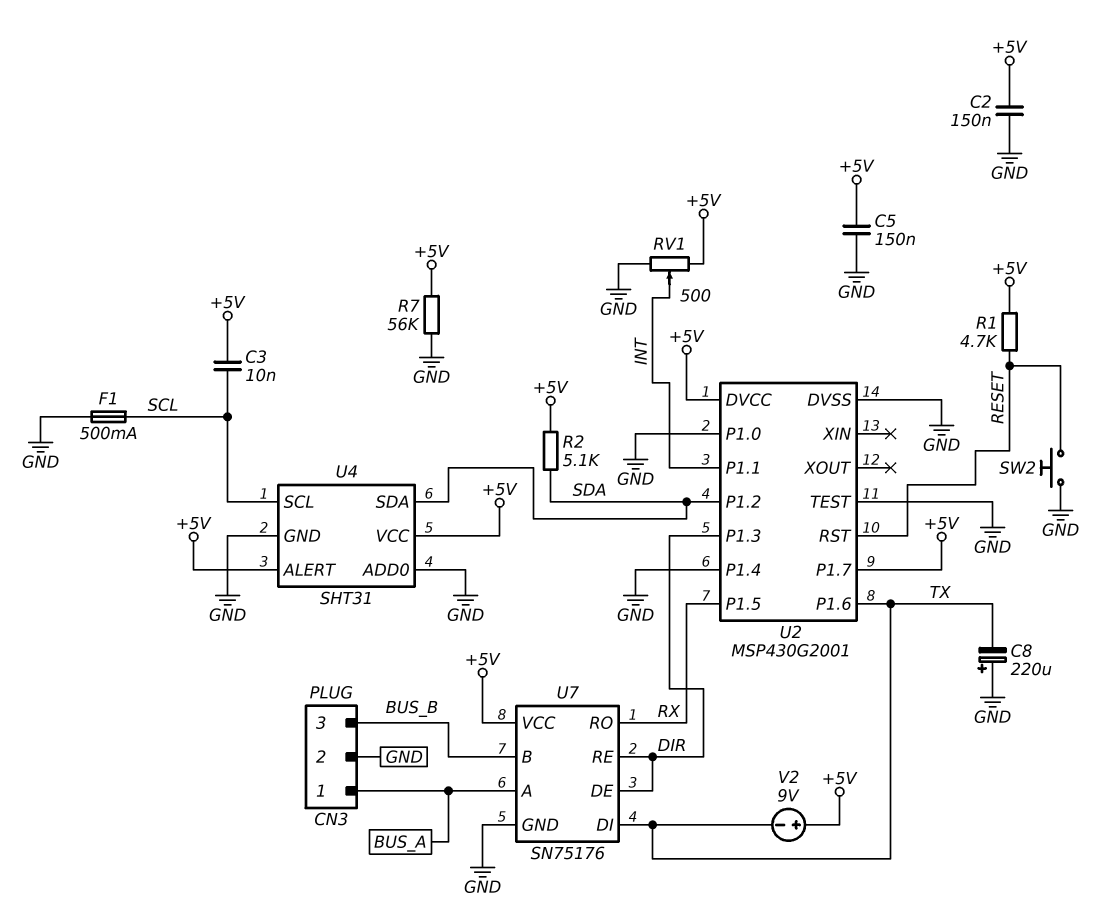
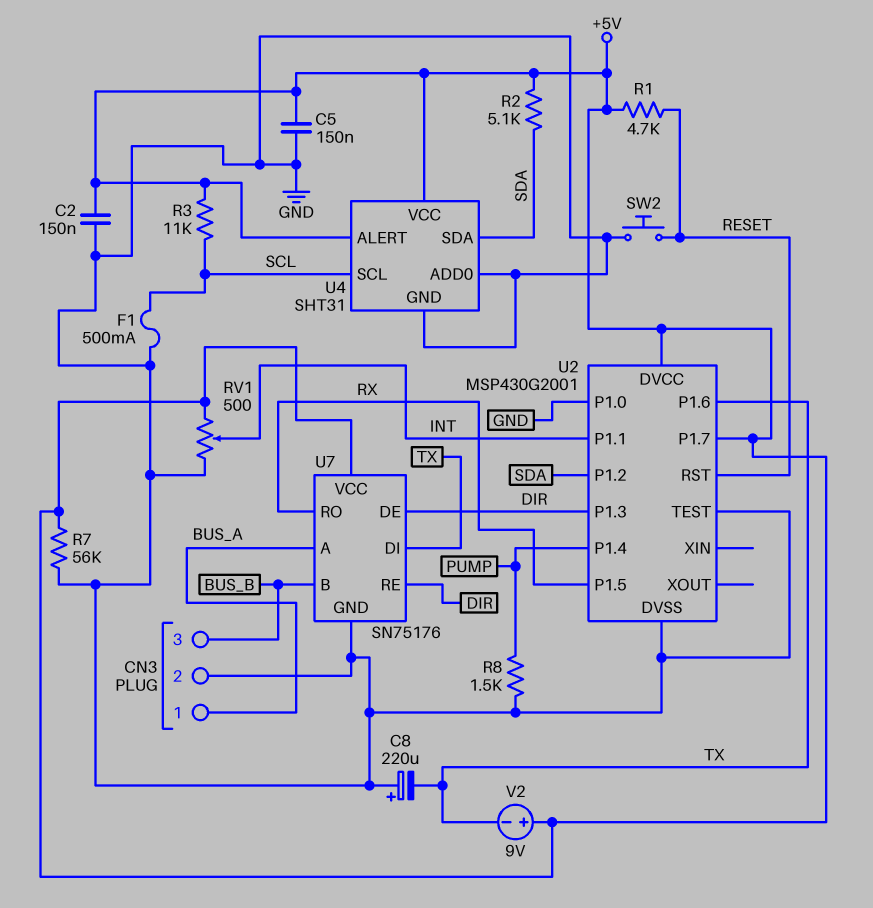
C3: 10nF (+5V, SCL) -> none
R3: none -> 11k (+5V, SCL)
R8: none -> 1.5k (GND, PUMP)
U2 pin P1.4: GND -> PUMP

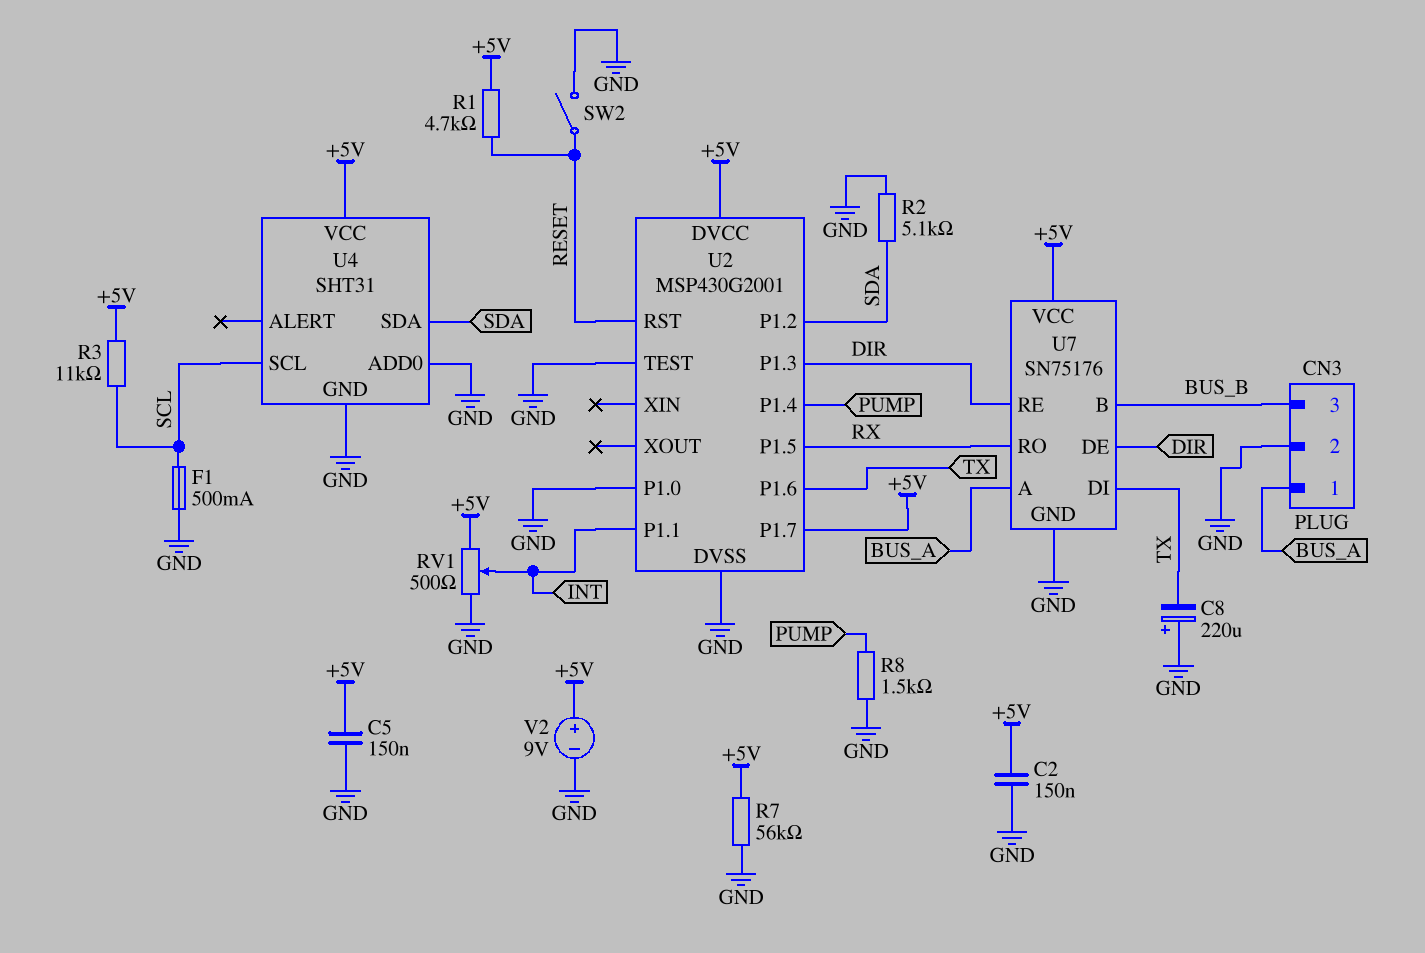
R2: 5.1k (+5V, SDA) -> 5.1k (GND, SDA)
SW2: button (GND, RESET) -> switch (GND, RESET)
U4 pin ALERT: +5V -> none
V2: 9V (plus +5V, minus TX) -> 9V (plus +5V, minus GND)

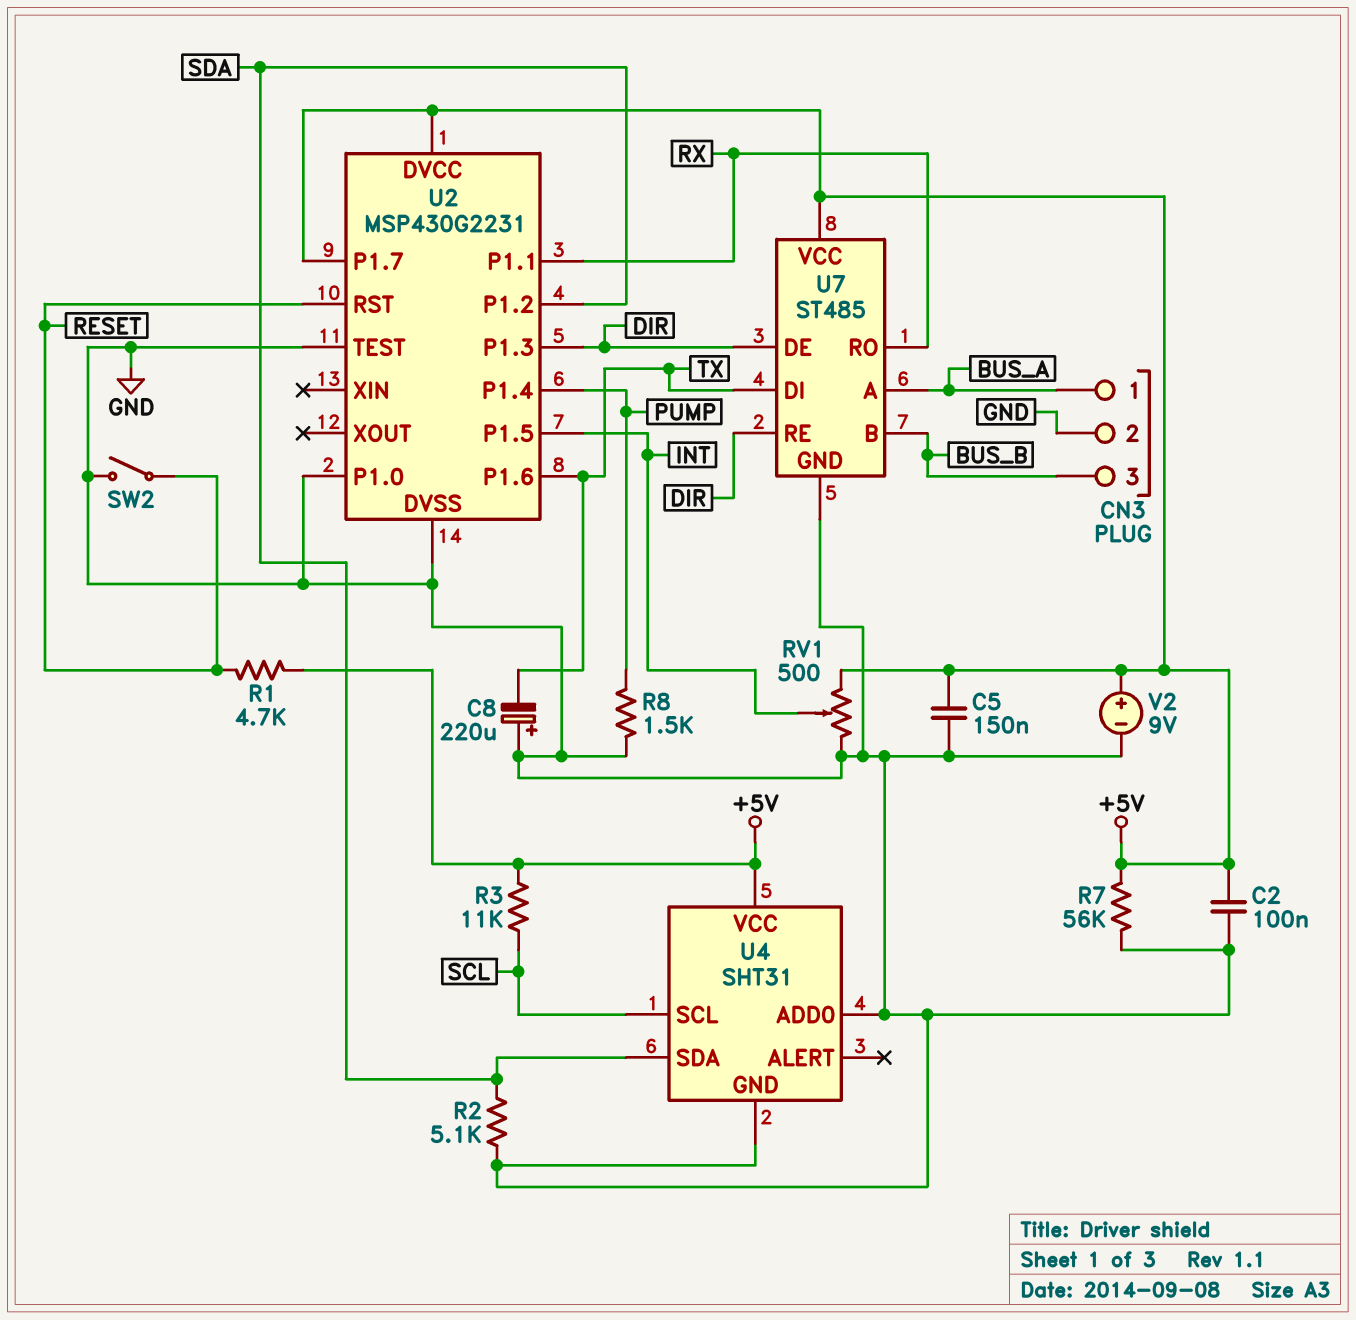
C2: 150nF (+5V, GND) -> 100nF (+5V, GND)
F1: 500mA (GND, SCL) -> none
U2: MSP430G2001 -> MSP430G2231
U2 pin P1.1: INT -> RX
U2 pin P1.5: RX -> INT
U7: SN75176 -> ST485

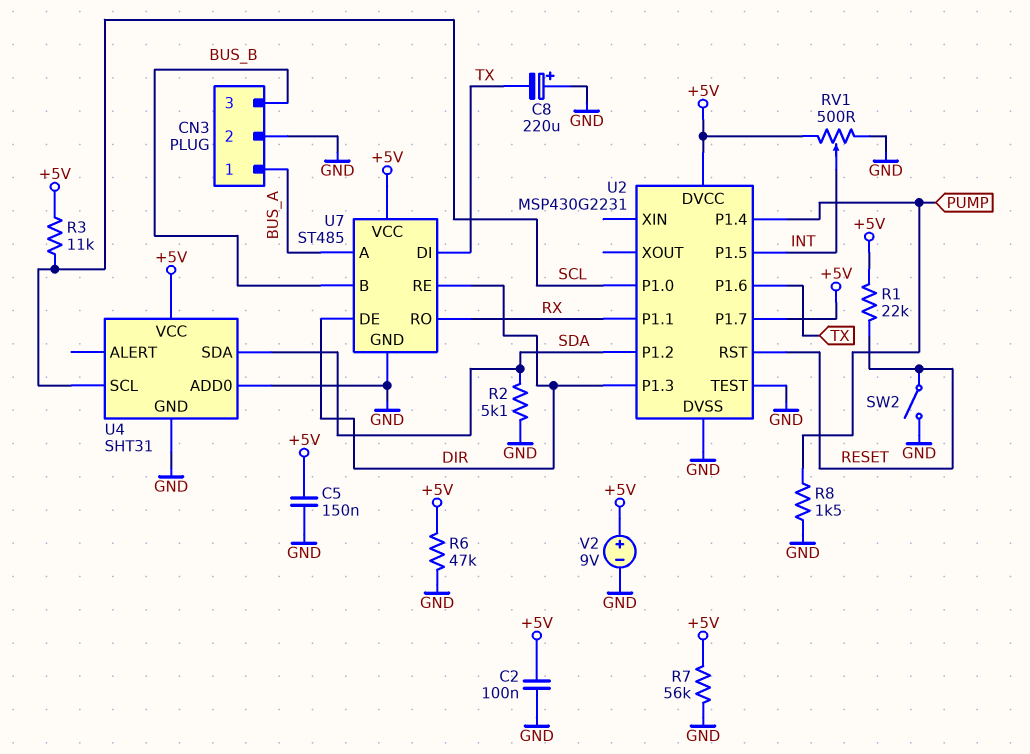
R1: 4.7k (+5V, RESET) -> 22k (+5V, RESET)
R6: none -> 47k (+5V, GND)
U2 pin P1.0: GND -> SCL

